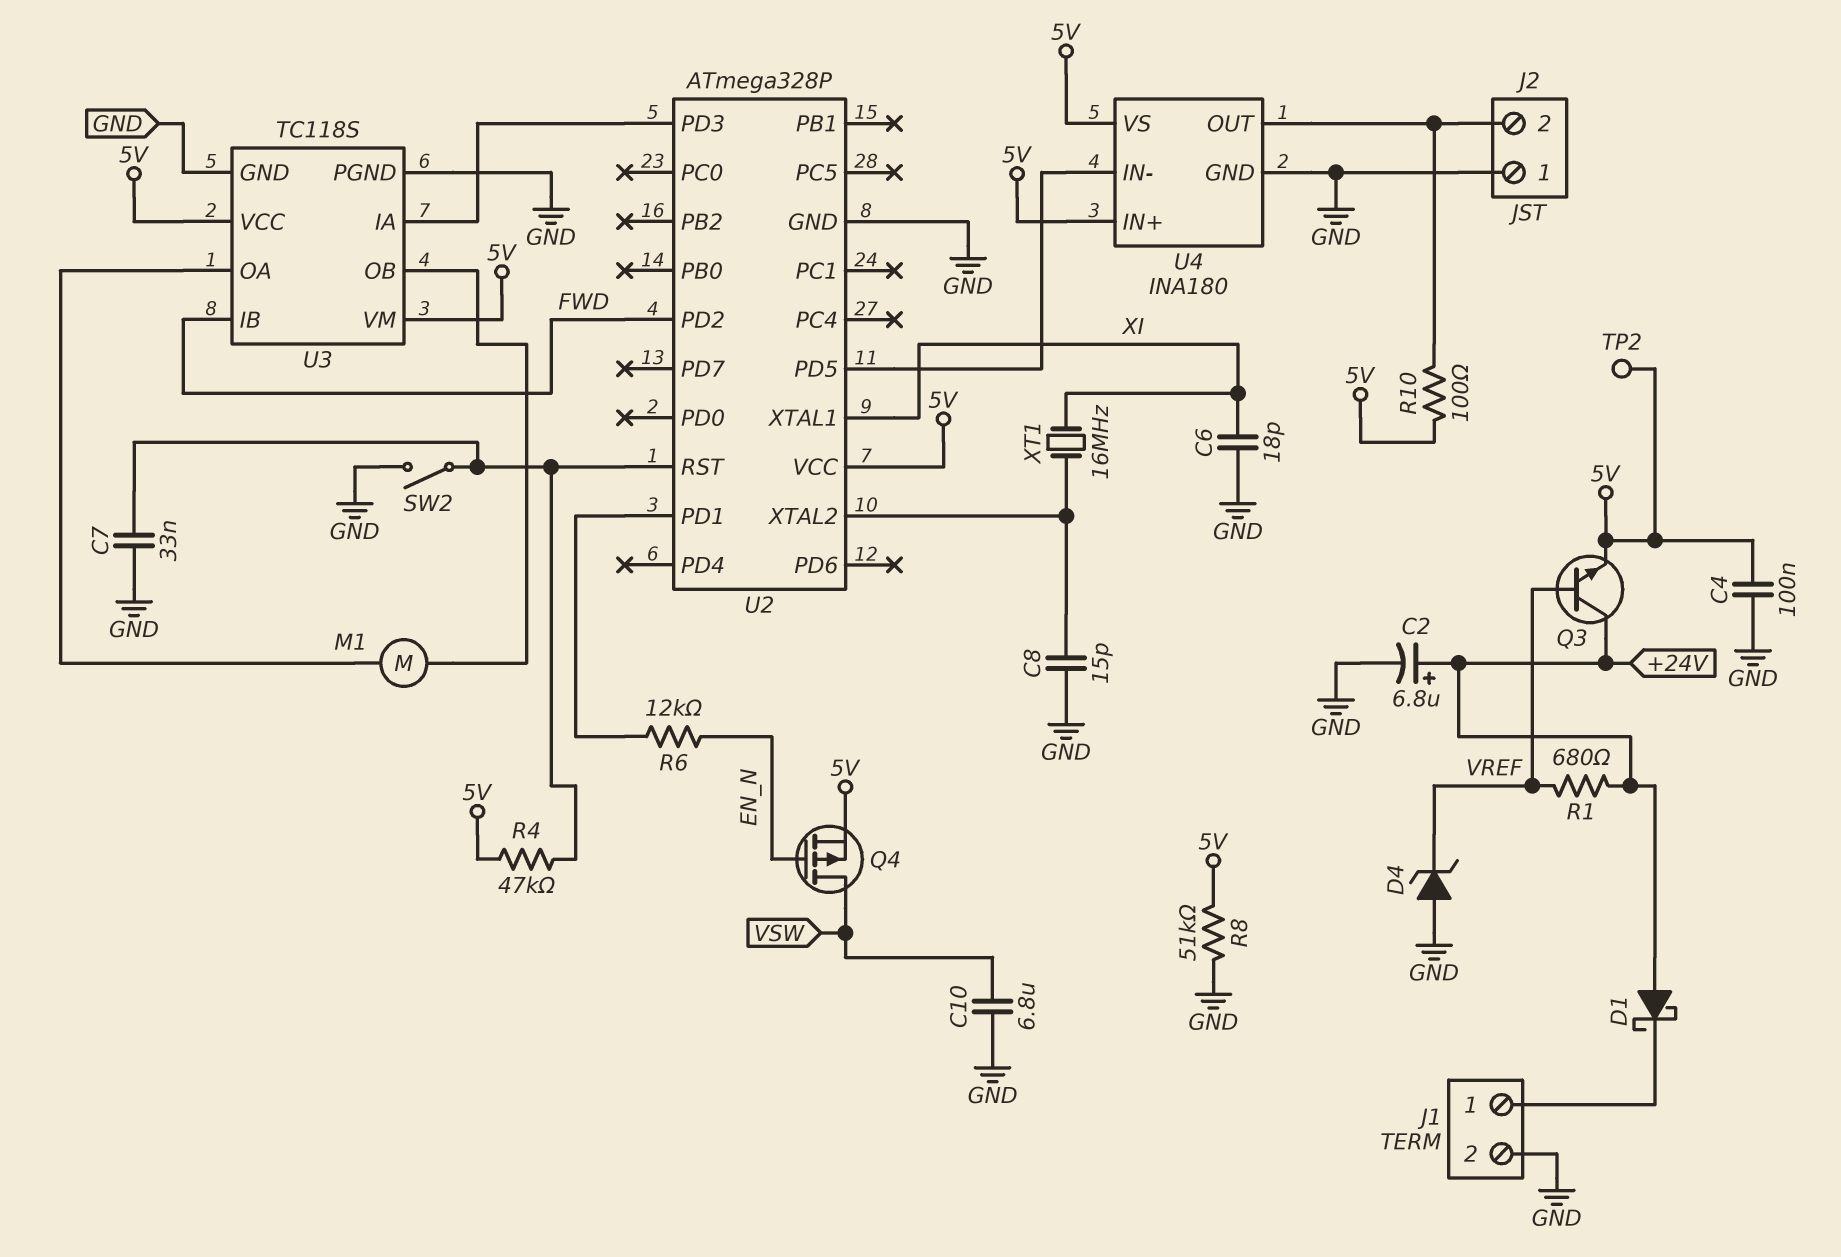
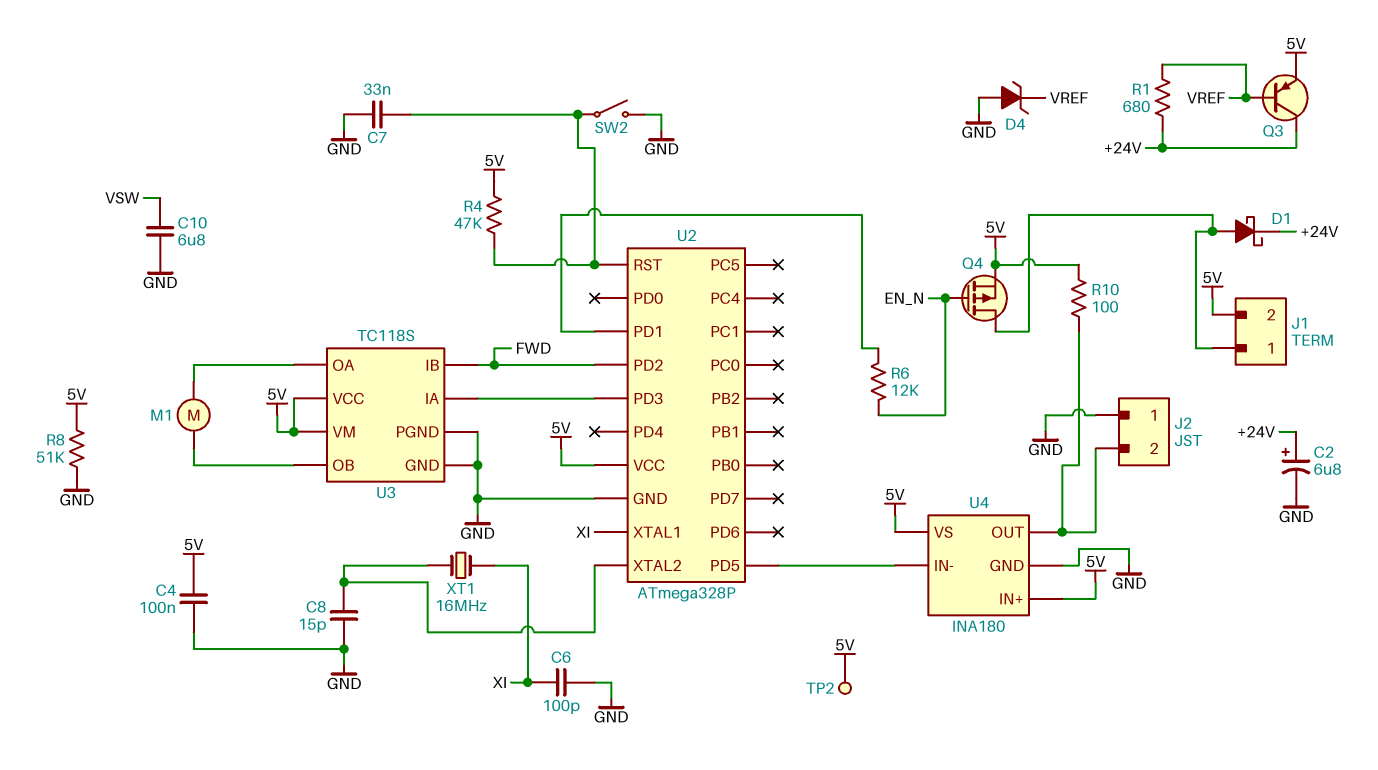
C6: 18pF (GND, XI) -> 100pF (GND, XI)
D1: schottky (A +24V, K J1/1) -> schottky (A J1/1, K +24V)
J1 pin 2: GND -> 5V
Q3: NPN (B VREF, C +24V, E 5V) -> PNP (B VREF, C +24V, E 5V)
Q4: PMOS (G EN_N, D VSW, S 5V) -> PMOS (G EN_N, D J1/1, S 5V)

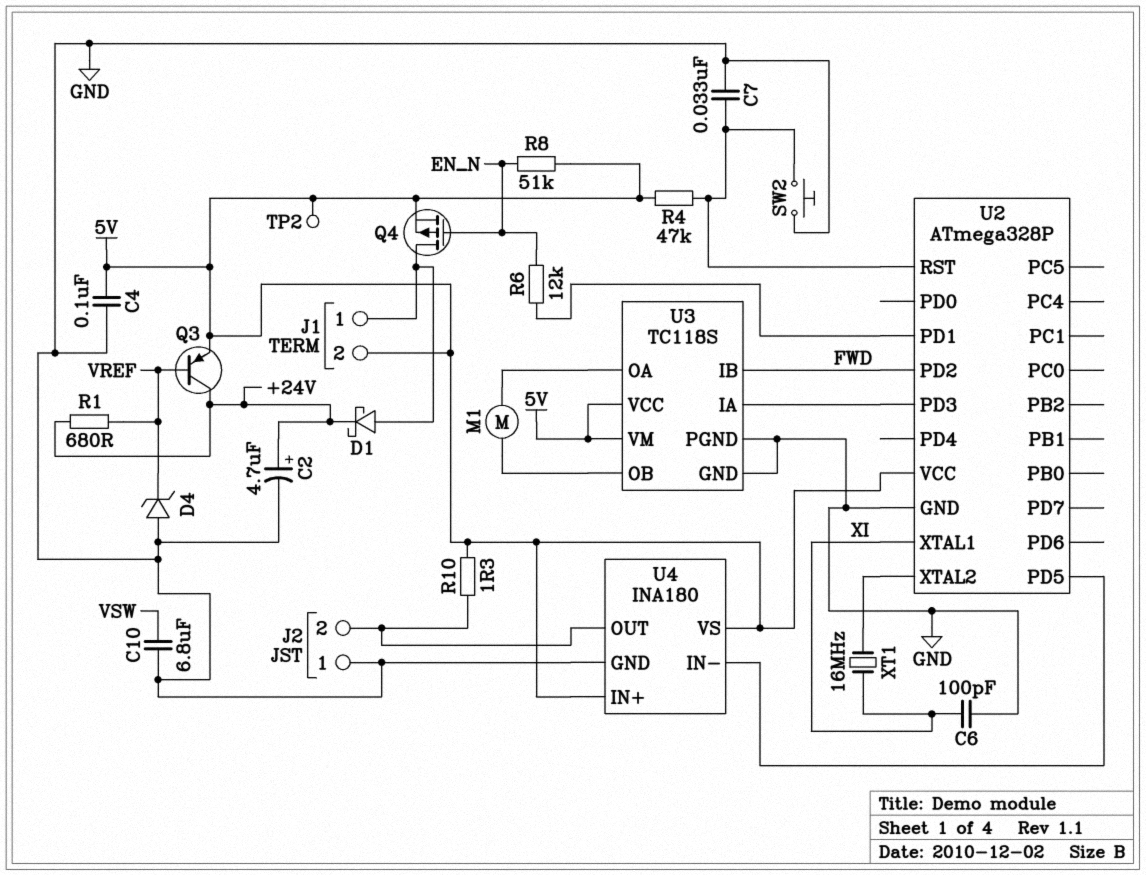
C2: 6.8uF (plus +24V, minus GND) -> 4.7uF (plus +24V, minus GND)
C8: 15pF (GND, U2/XTAL2) -> none
R8: 51k (5V, GND) -> 51k (5V, EN_N)
R10: 100 (5V, J2/2) -> 1.3 (5V, J2/2)
SW2: switch (GND, U2/RST) -> button (GND, U2/RST)

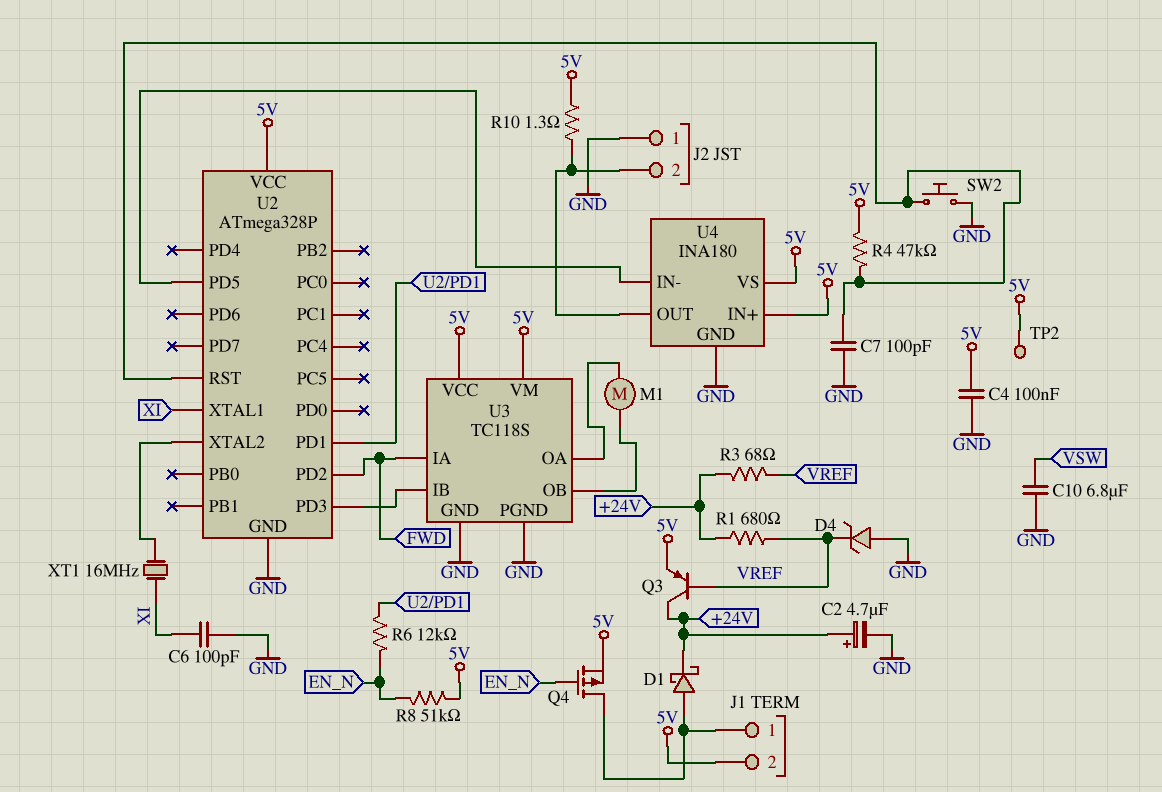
C7: 33nF (GND, U2/RST) -> 100pF (GND, U2/RST)
R3: none -> 68 (+24V, VREF)
U3 pin IA: U2/PD3 -> FWD
U3 pin IB: FWD -> U2/PD3

